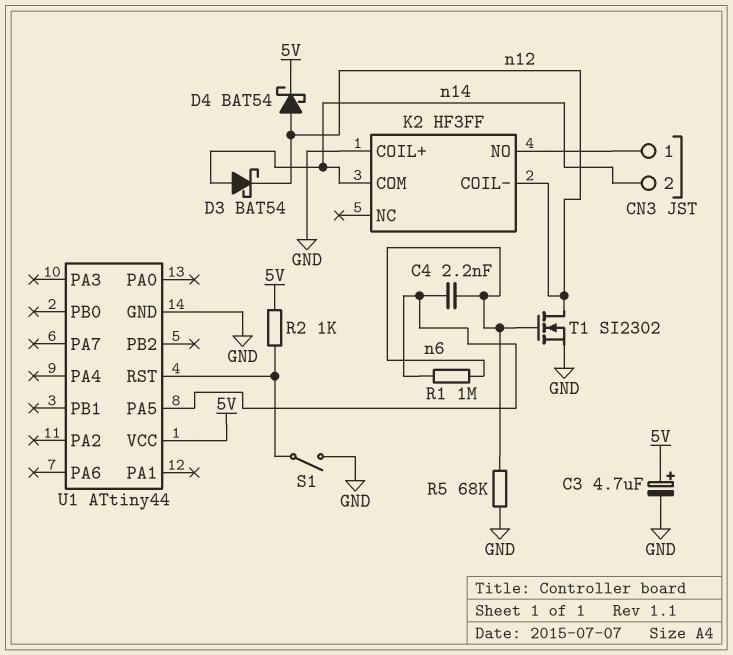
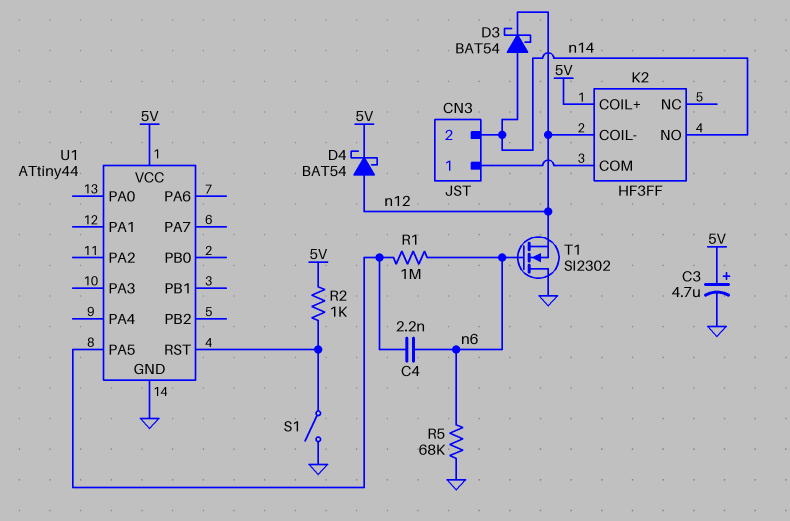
K2 pin COIL+: GND -> 5V
K2 pin COM: n14 -> CN3/1
K2 pin NO: CN3/1 -> n14
T1: NMOS SI2302 (G n6, D n12, S GND) -> NMOS SI2302 (G n6, D GND, S n12)

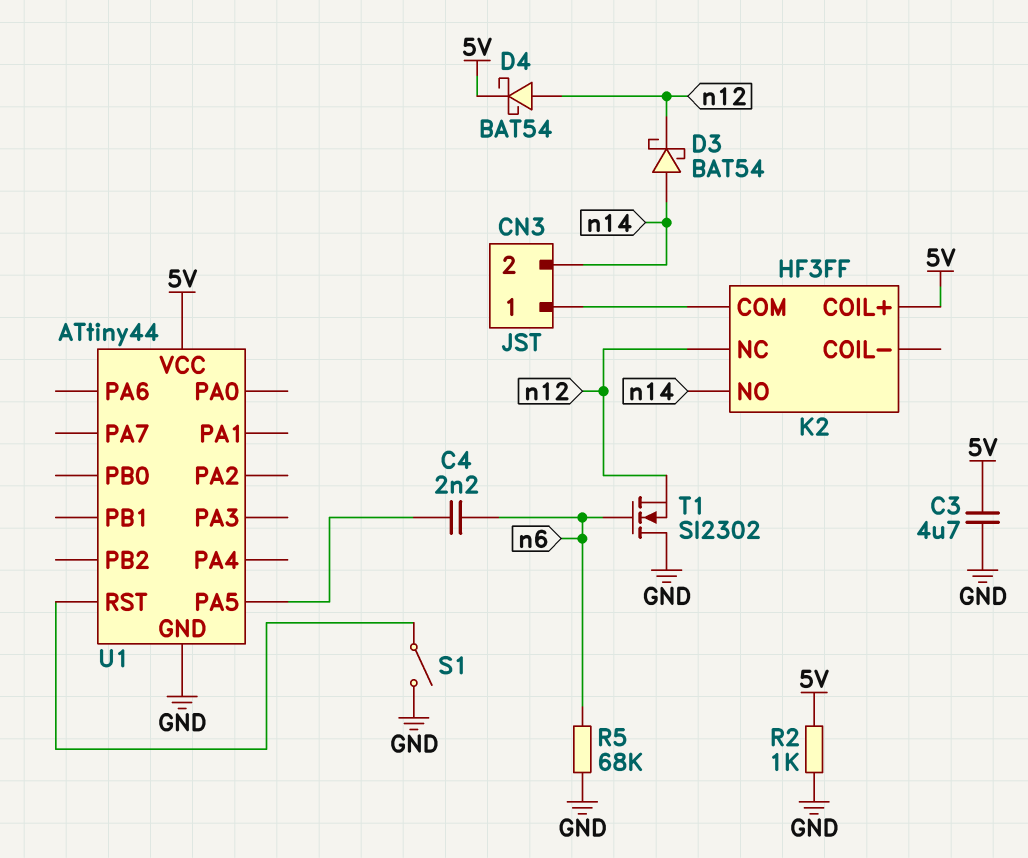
C3: 4.7uF (plus 5V, minus GND) -> 4.7uF (5V, GND)
K2 pin COIL-: n12 -> none
K2 pin NC: none -> n12
R1: 1M (U1/PA5, n6) -> none
R2: 1k (5V, U1/RST) -> 1k (5V, GND)

